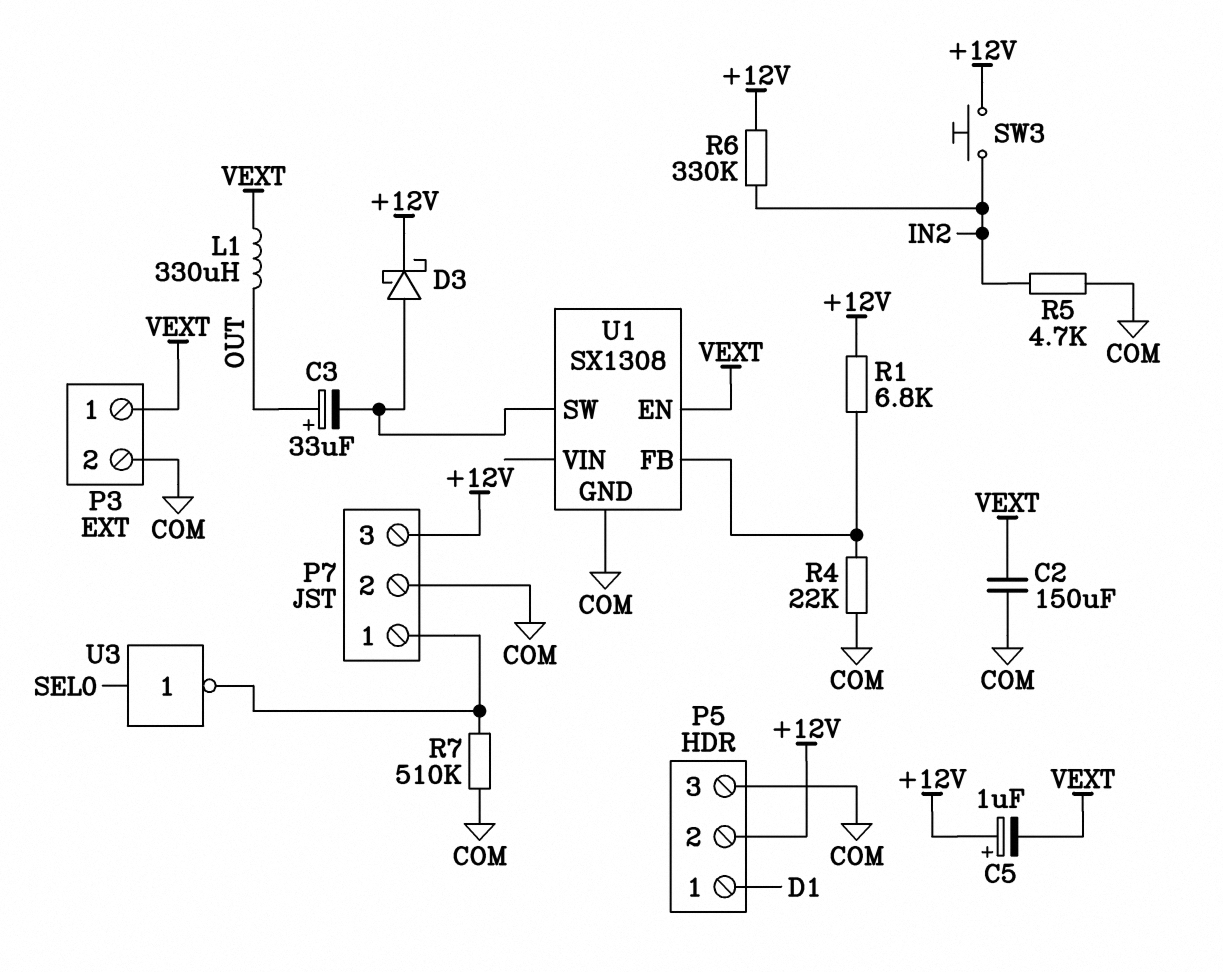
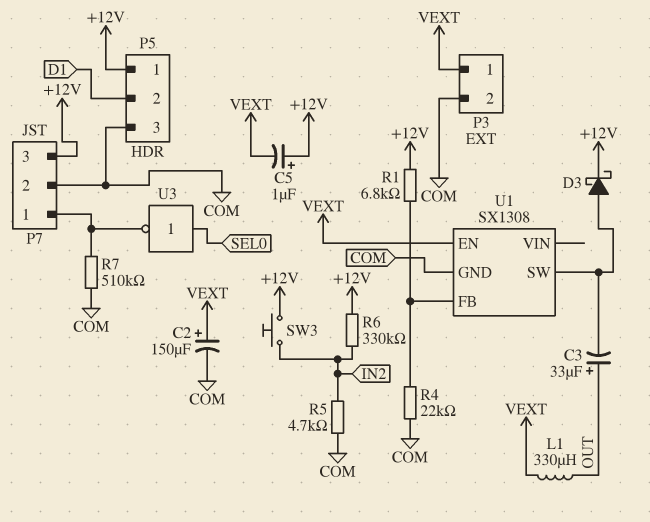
C2: 150uF (COM, VEXT) -> 150uF (plus VEXT, minus COM)
P5 pin 1: D1 -> +12V
P5 pin 2: +12V -> D1

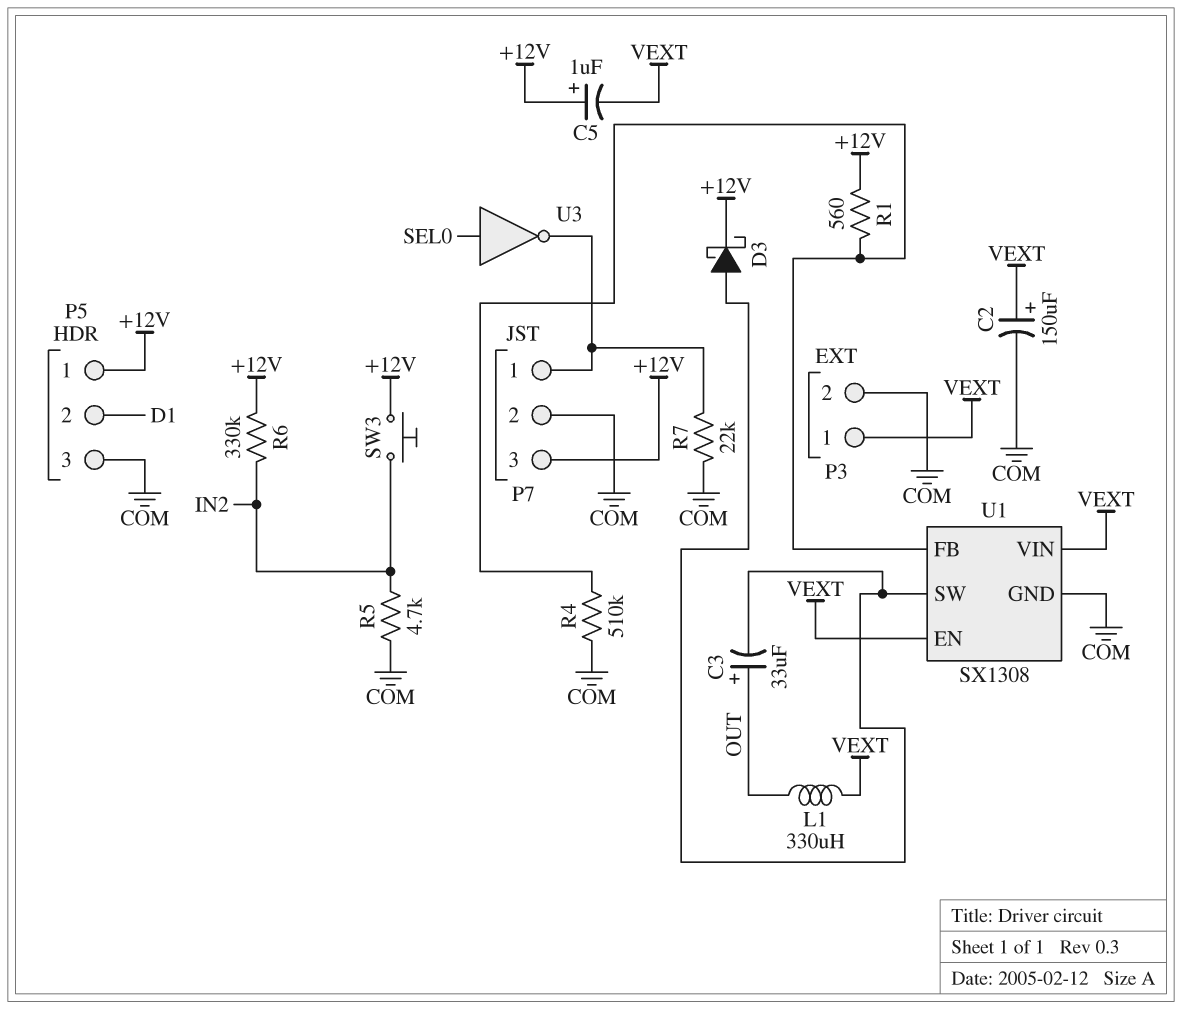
R1: 6.8k (+12V, U1/FB) -> 560 (+12V, U1/FB)
R4: 22k (COM, U1/FB) -> 510k (COM, U1/FB)
R7: 510k (COM, P7/1) -> 22k (COM, P7/1)
U1 pin VIN: none -> VEXT

